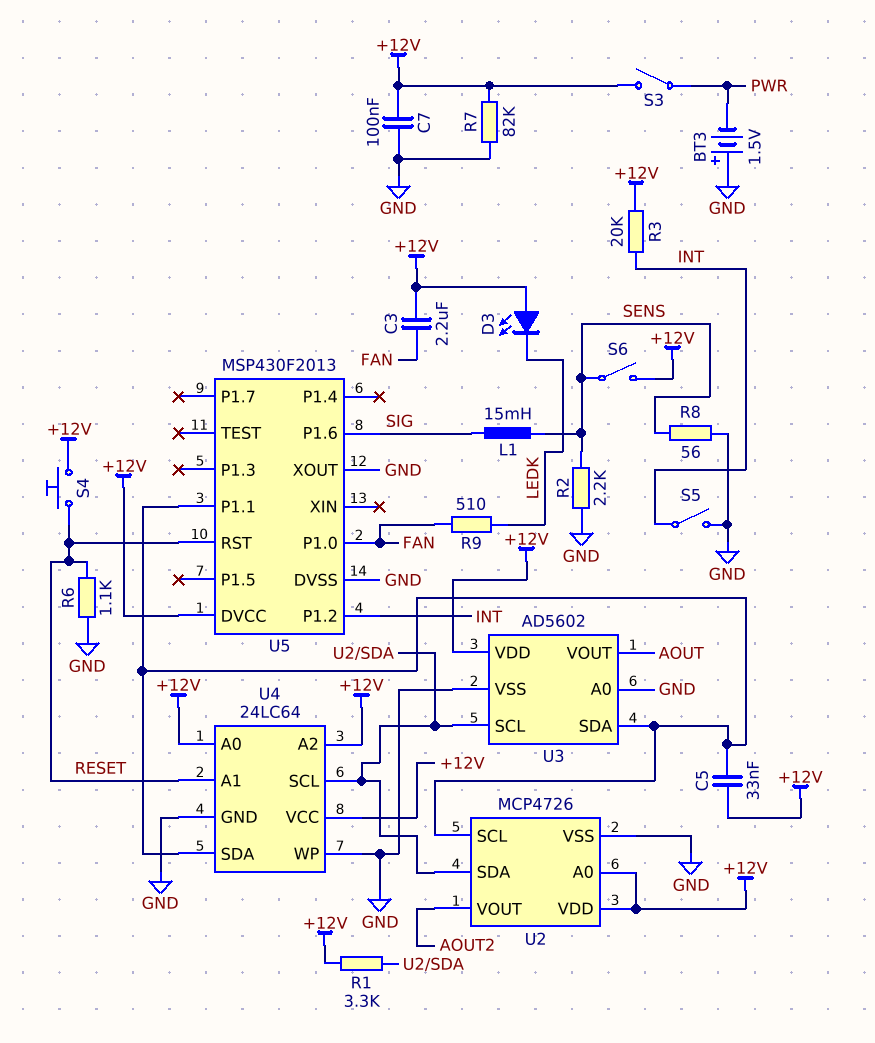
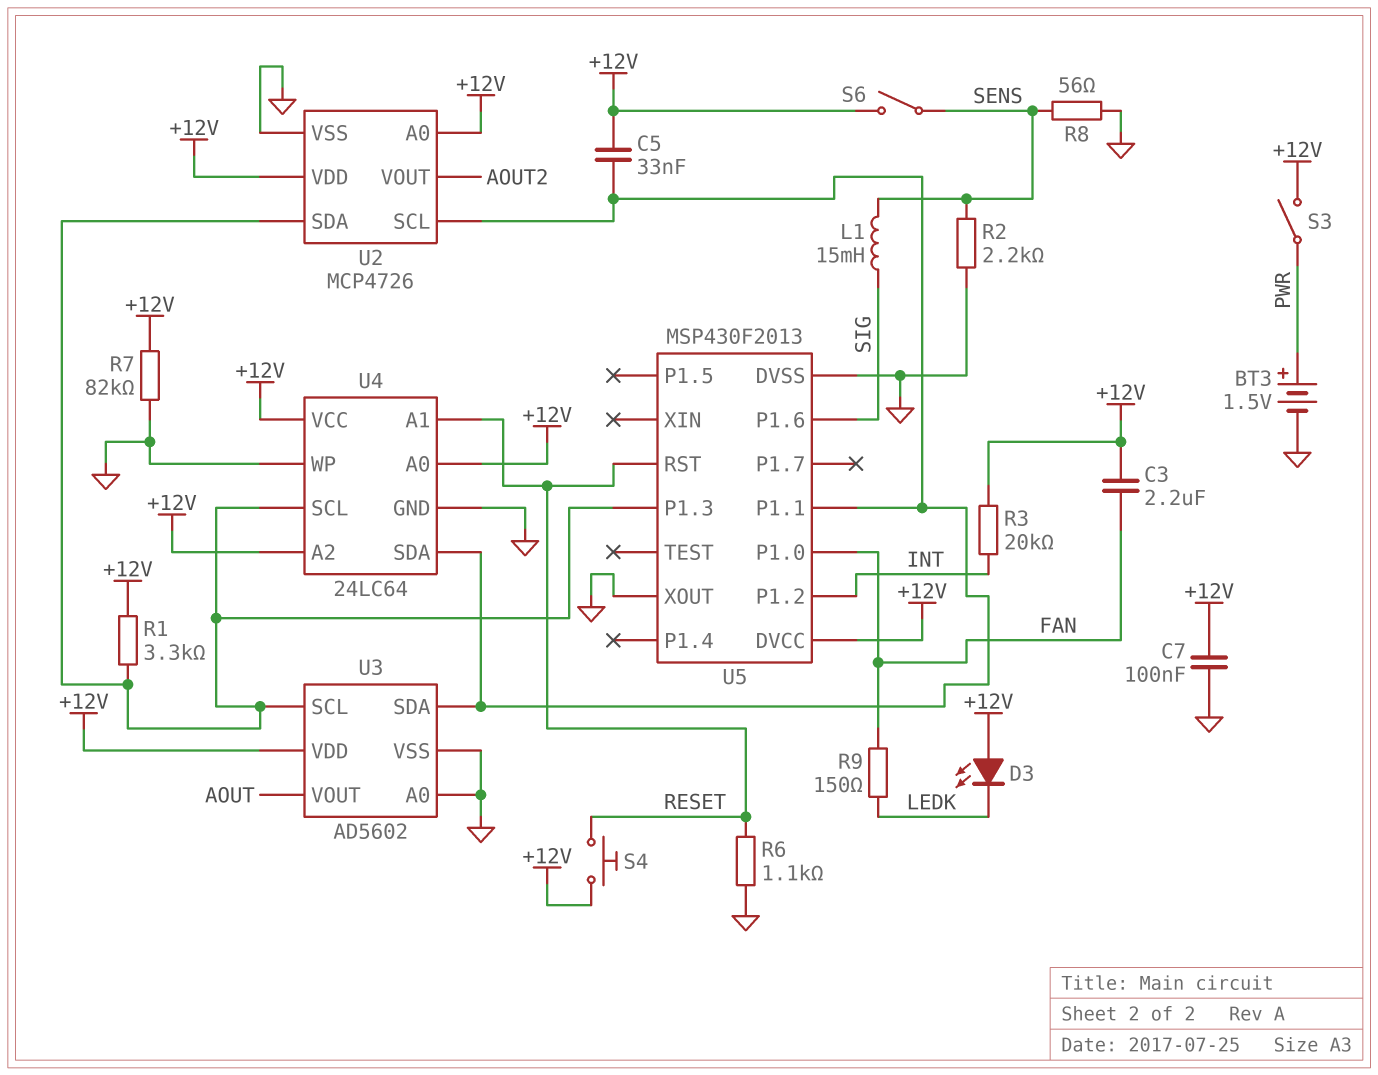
BT3: 1.5V (plus GND, minus PWR) -> 1.5V (plus PWR, minus GND)
R9: 510 (FAN, LEDK) -> 150 (FAN, LEDK)
S5: switch (GND, INT) -> none
U5 pin P1.3: none -> U2/SDA

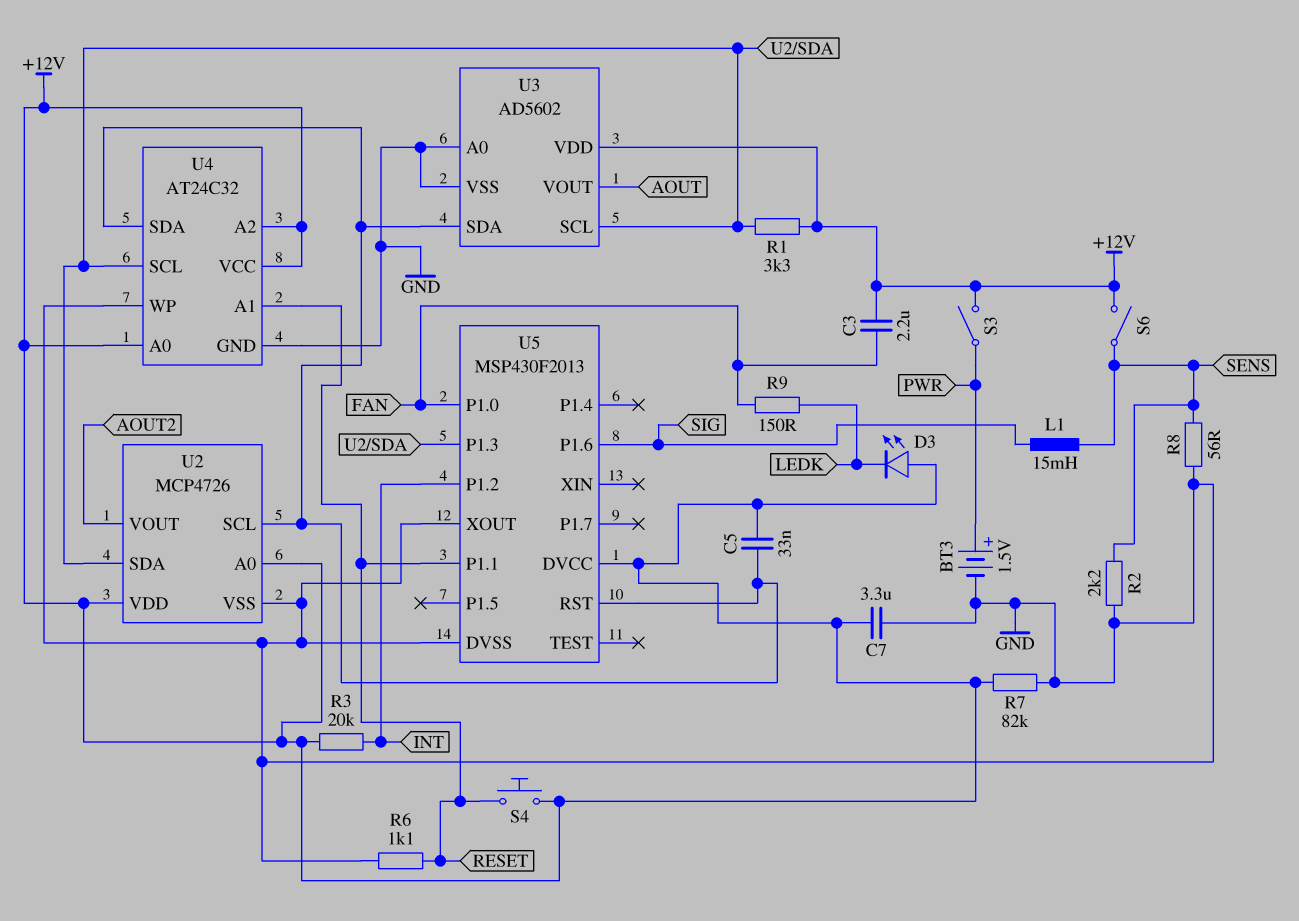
C7: 100nF (+12V, GND) -> 3.3uF (+12V, GND)
U4: 24LC64 -> AT24C32
U5 pin P1.1: U2/SCL -> RESET
U5 pin RST: RESET -> U2/SCL

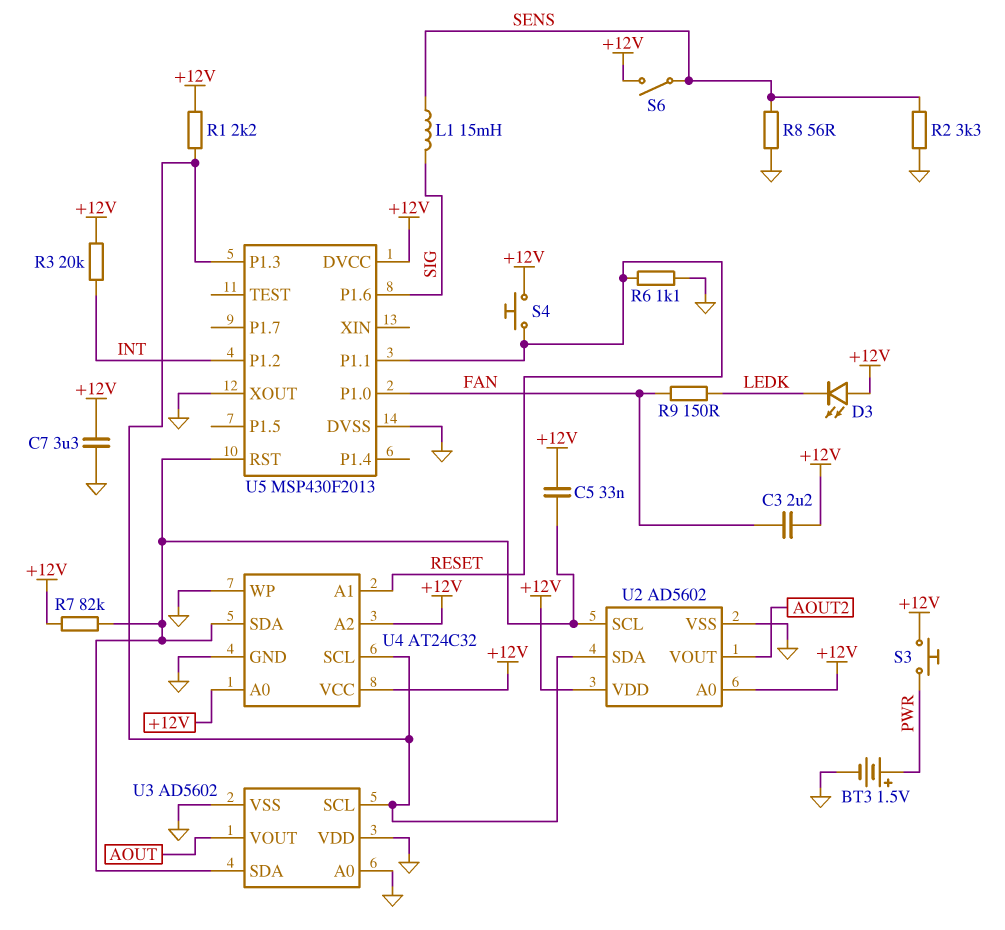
R1: 3.3k (+12V, U2/SDA) -> 2.2k (+12V, U2/SDA)
R2: 2.2k (GND, SENS) -> 3.3k (GND, SENS)
R7: 82k (+12V, GND) -> 82k (+12V, U2/SCL)
S3: switch (+12V, PWR) -> button (+12V, PWR)
U2: MCP4726 -> AD5602
U3 pin VDD: +12V -> GND

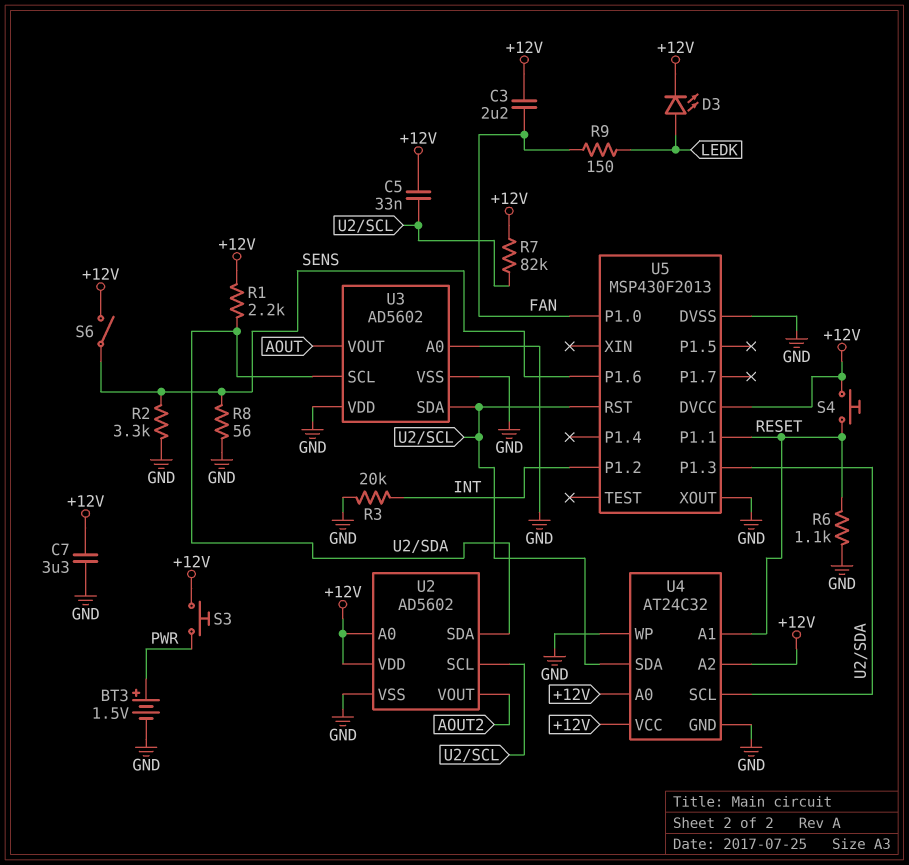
D3: LED (A +12V, K LEDK) -> LED (A LEDK, K +12V)
L1: 15mH (SENS, SIG) -> none
R3: 20k (+12V, INT) -> 20k (GND, INT)
U5 pin P1.6: SIG -> SENS

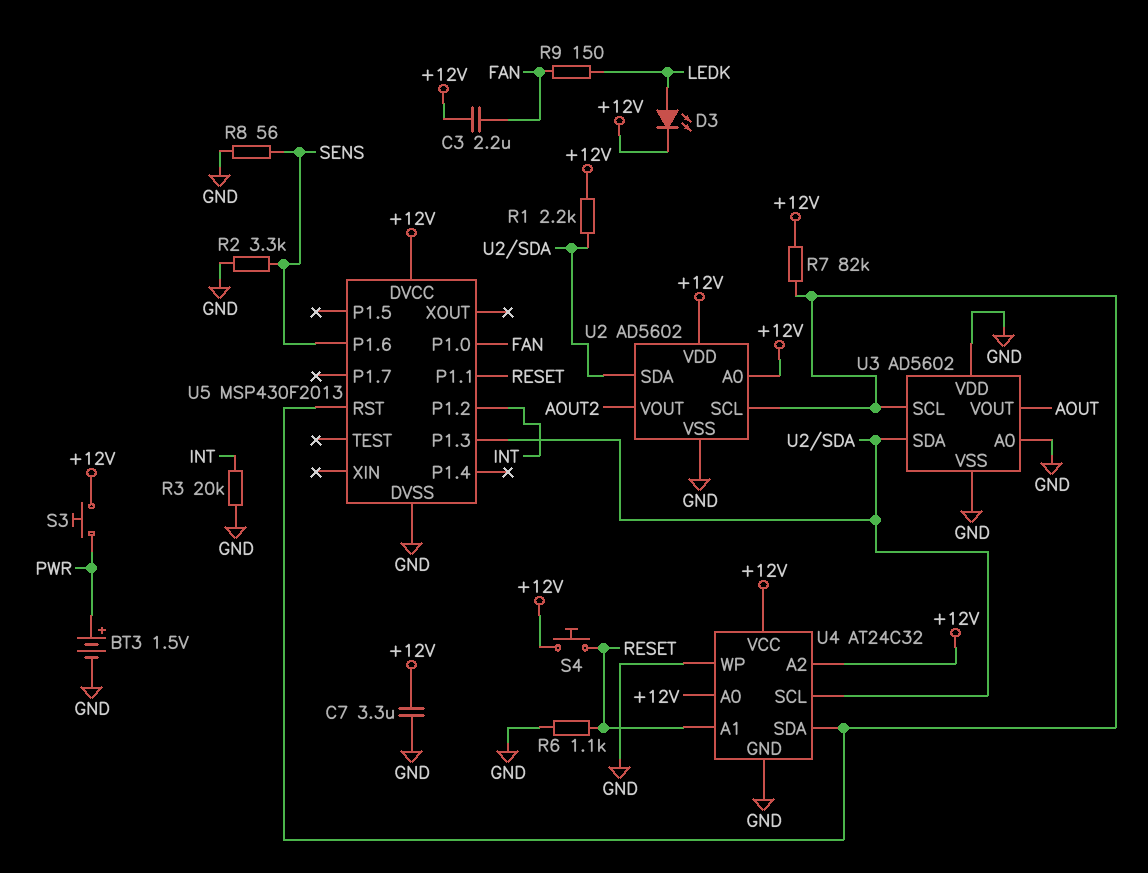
C5: 33nF (+12V, U2/SCL) -> none
S6: switch (+12V, SENS) -> none
U3 pin SCL: U2/SDA -> U2/SCL
U3 pin SDA: U2/SCL -> U2/SDA
U5 pin XOUT: GND -> none

